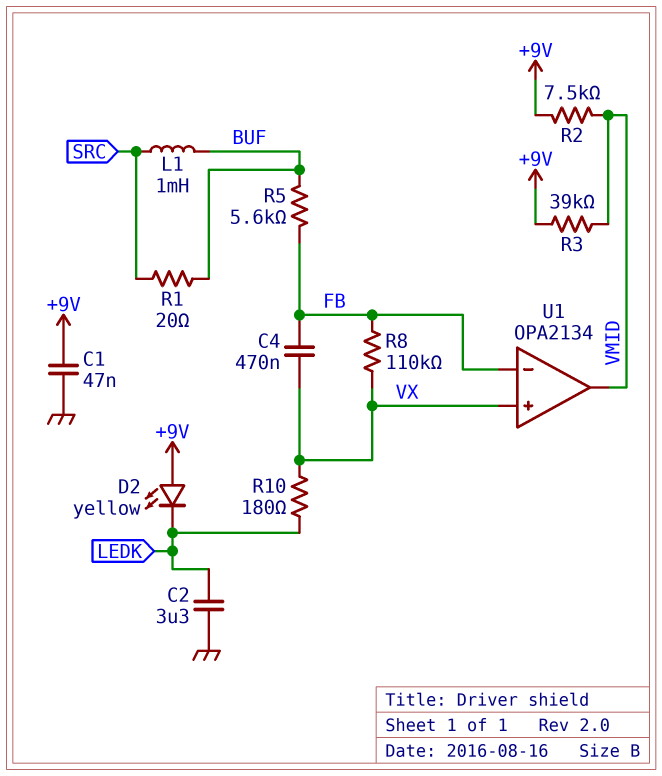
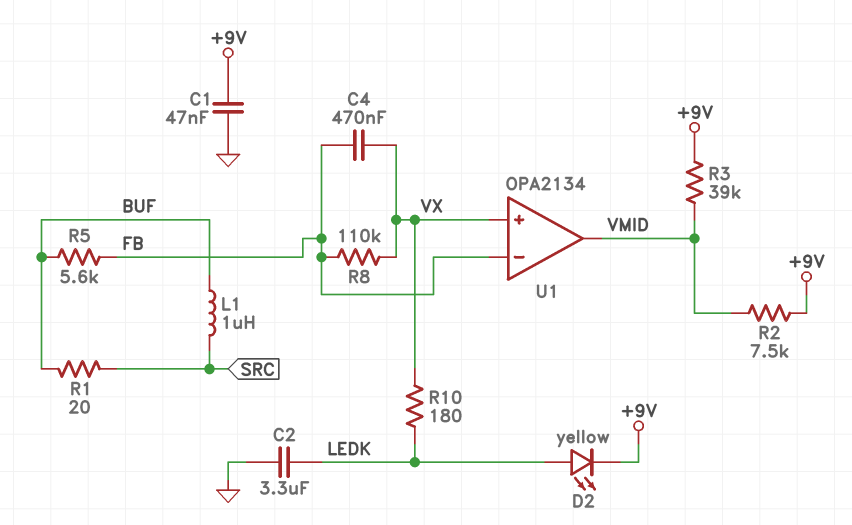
D2: LED yellow (A +9V, K LEDK) -> LED yellow (A LEDK, K +9V)
L1: 1mH (BUF, SRC) -> 1uH (BUF, SRC)

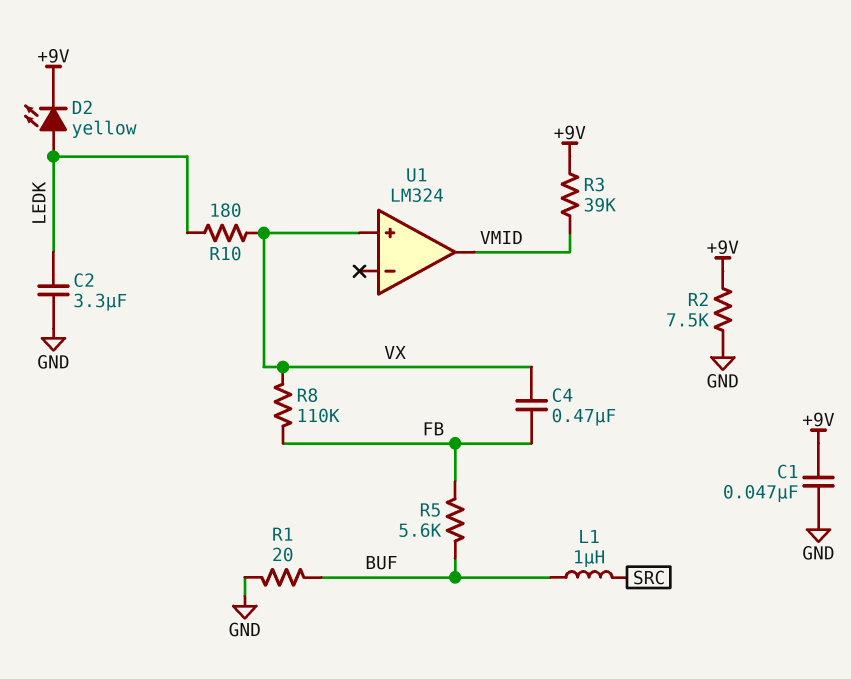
R1: 20 (BUF, SRC) -> 20 (BUF, GND)
R2: 7.5k (+9V, VMID) -> 7.5k (+9V, GND)
U1: OPA2134 -> LM324
U1 pin in-: FB -> none

